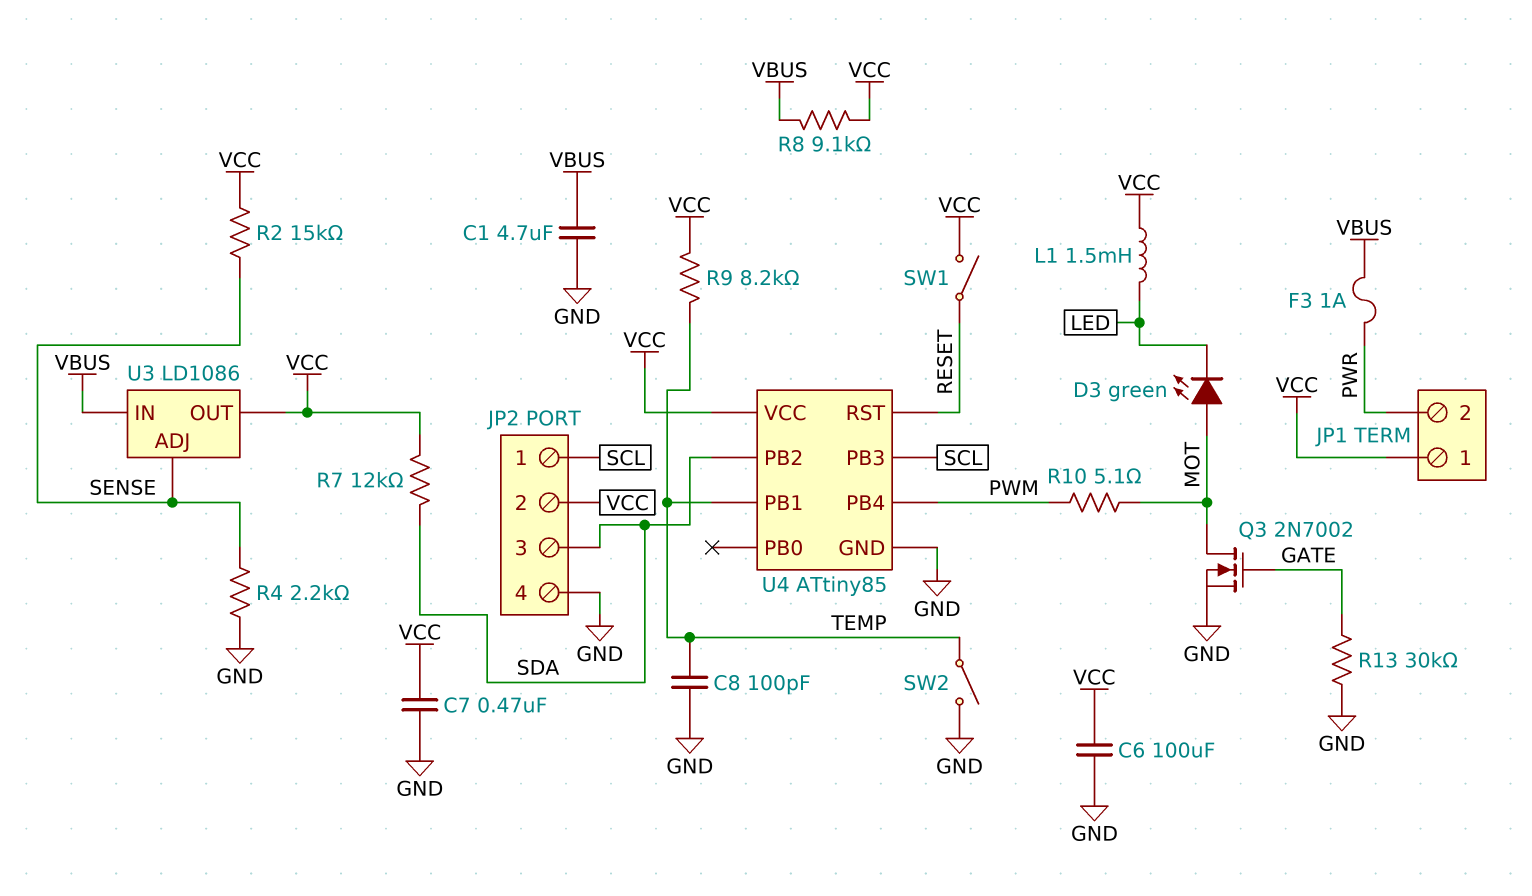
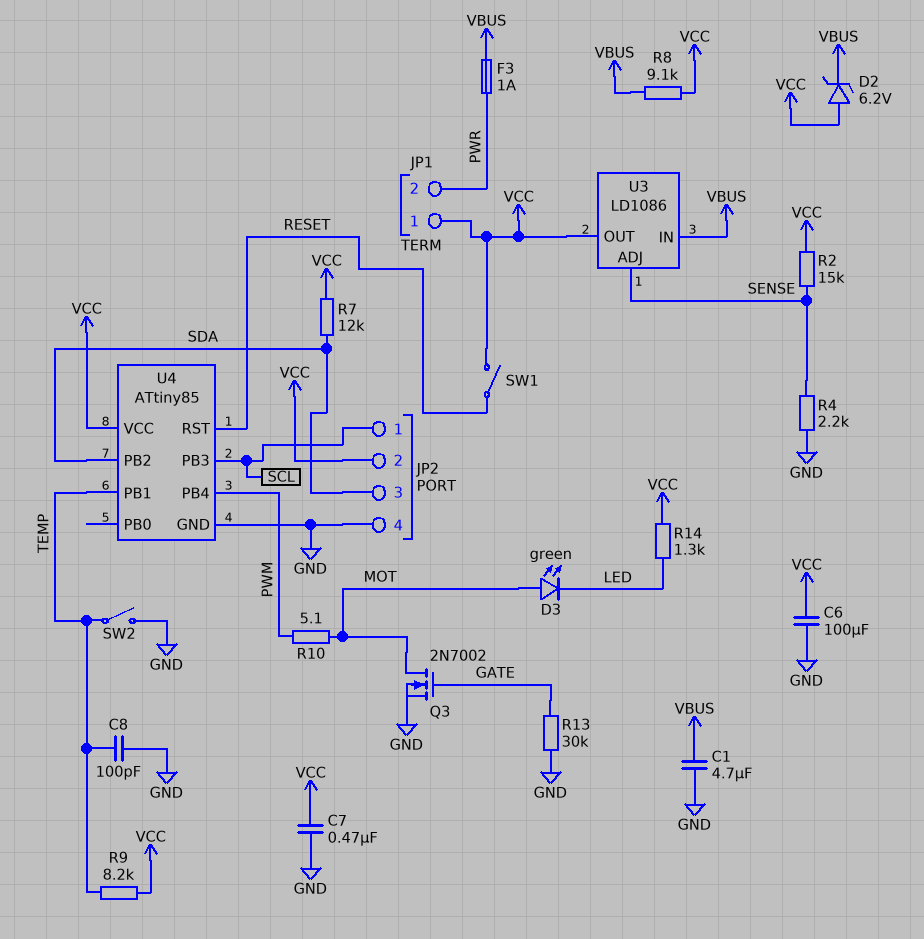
D2: none -> zener 6.2V (A VCC, K VBUS)
L1: 1.5mH (LED, VCC) -> none
R14: none -> 1.3k (LED, VCC)

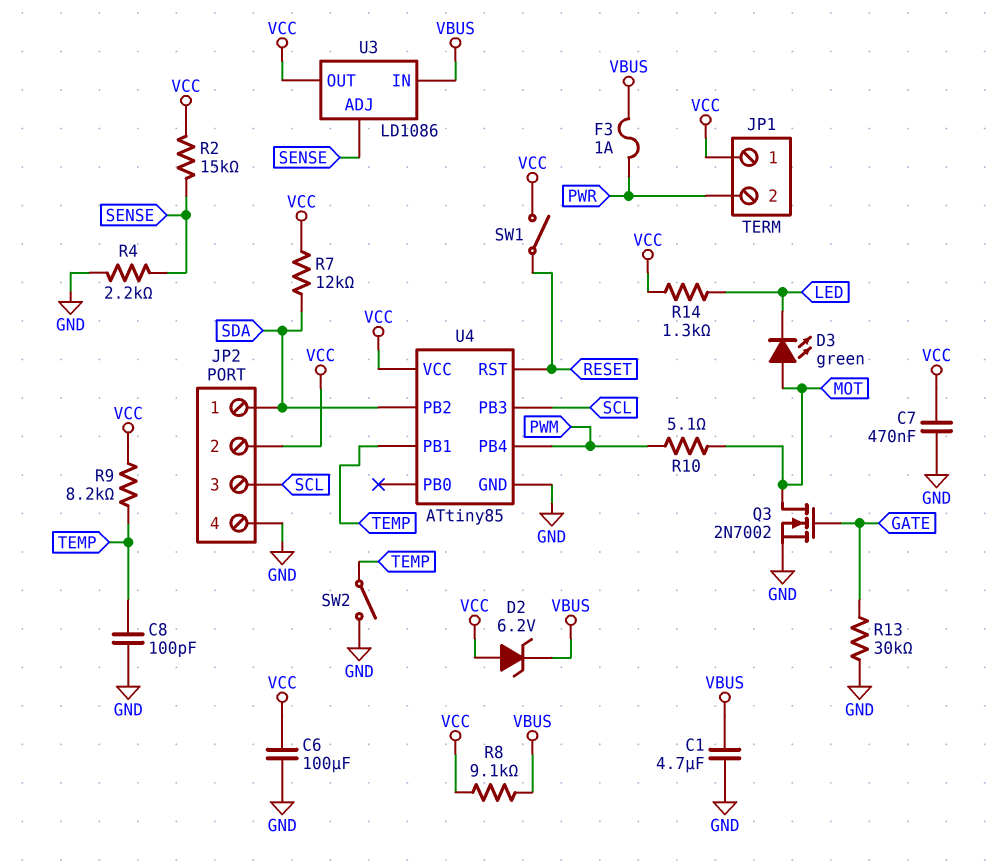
JP2 pin 1: SCL -> SDA
JP2 pin 3: SDA -> SCL

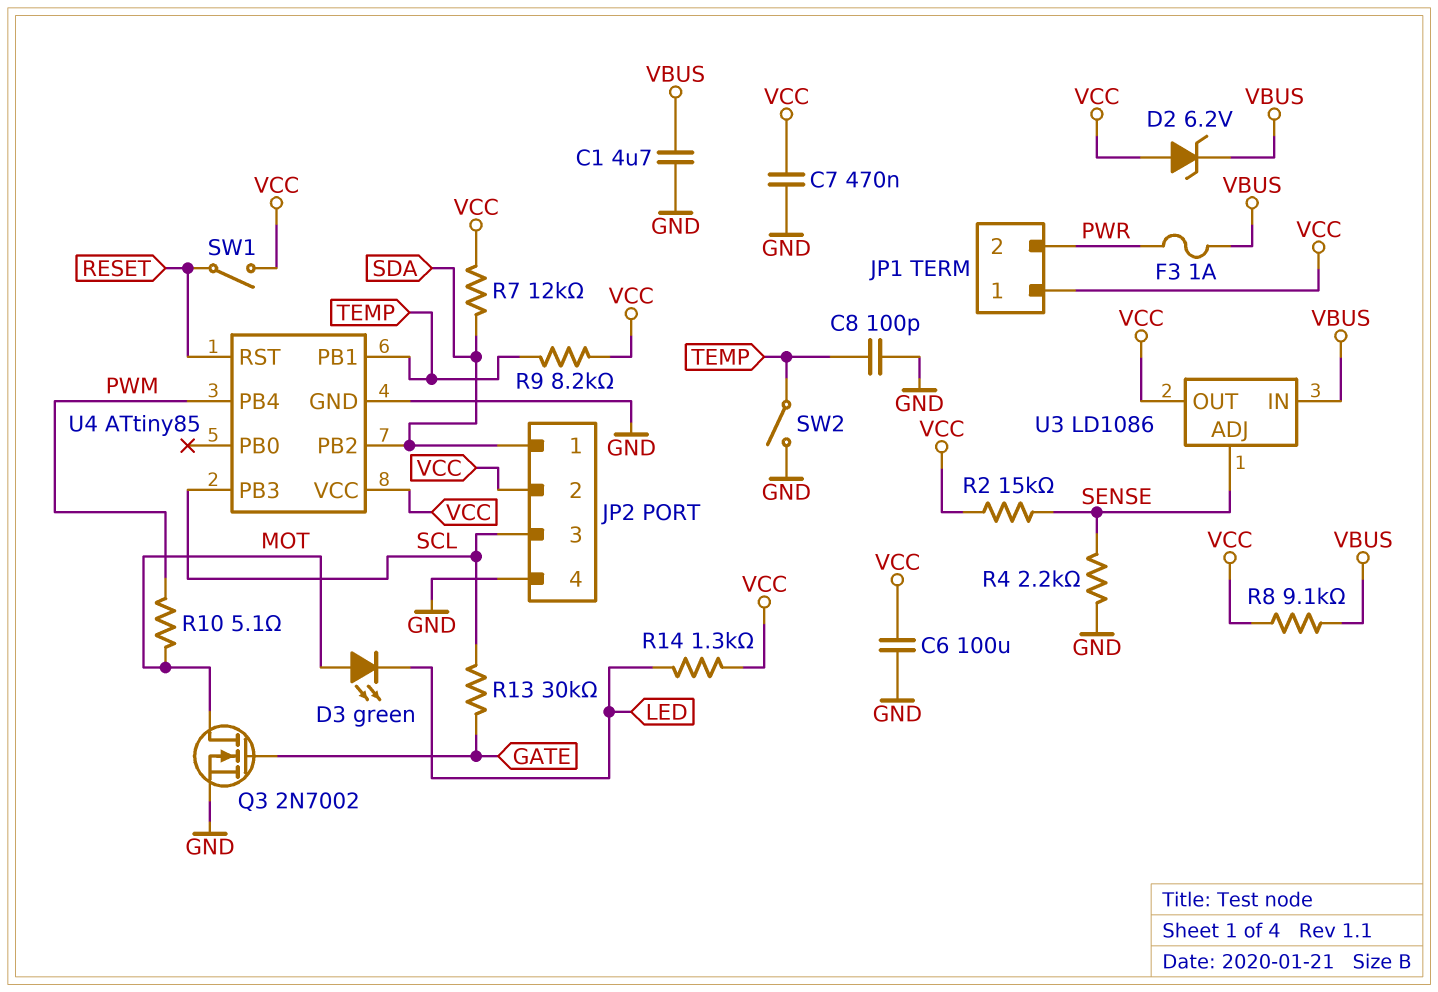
R13: 30k (GATE, GND) -> 30k (GATE, SCL)

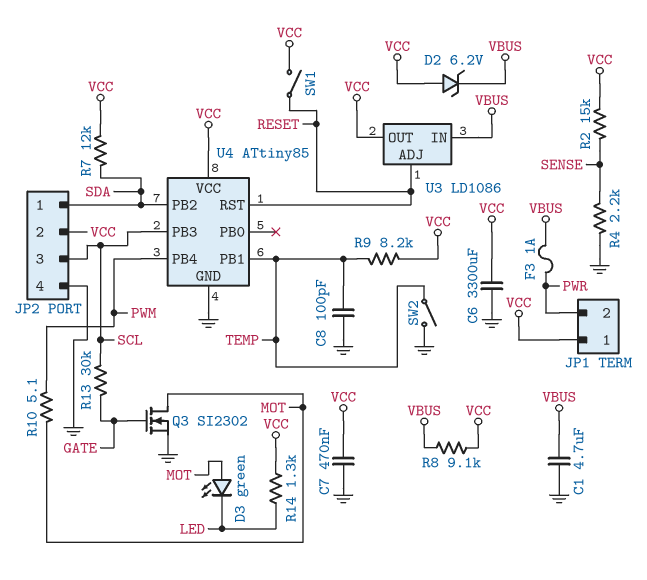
C6: 100uF (GND, VCC) -> 3300uF (GND, VCC)
Q3: NMOS 2N7002 (G GATE, D MOT, S GND) -> NMOS SI2302 (G GATE, D MOT, S GND)
U3 pin ADJ: SENSE -> RESET

